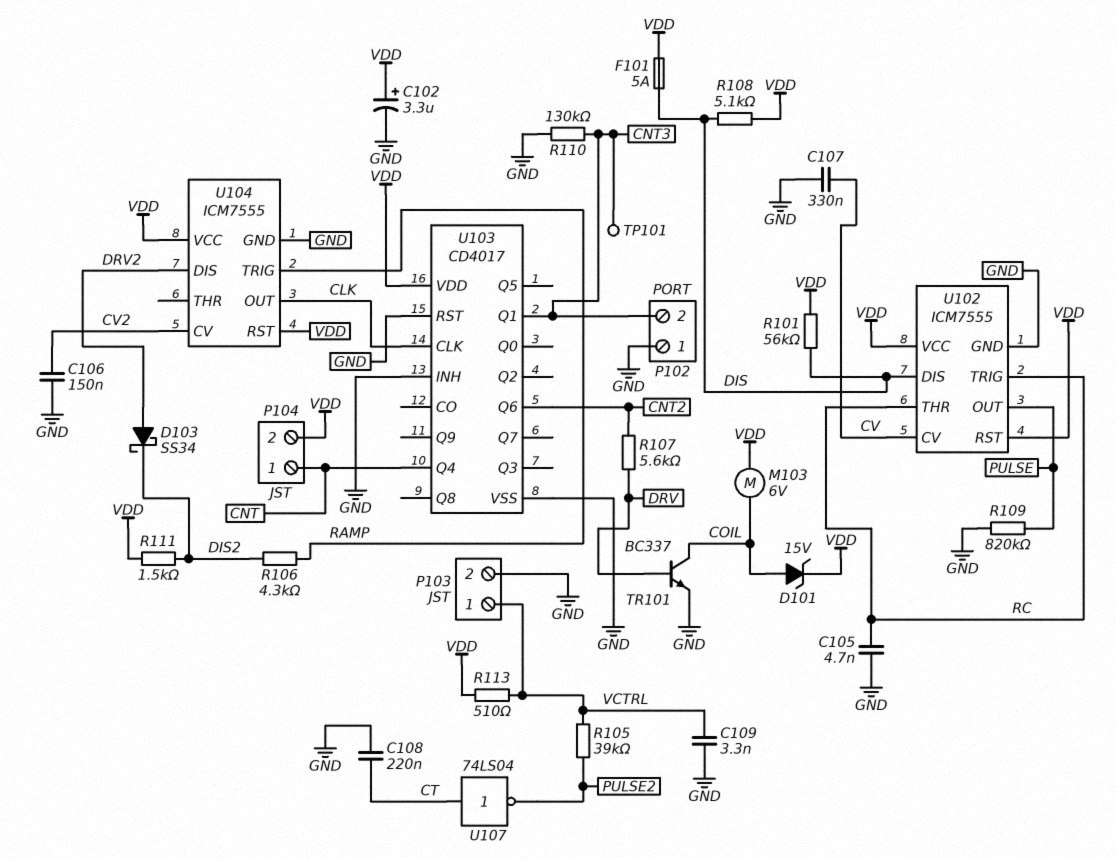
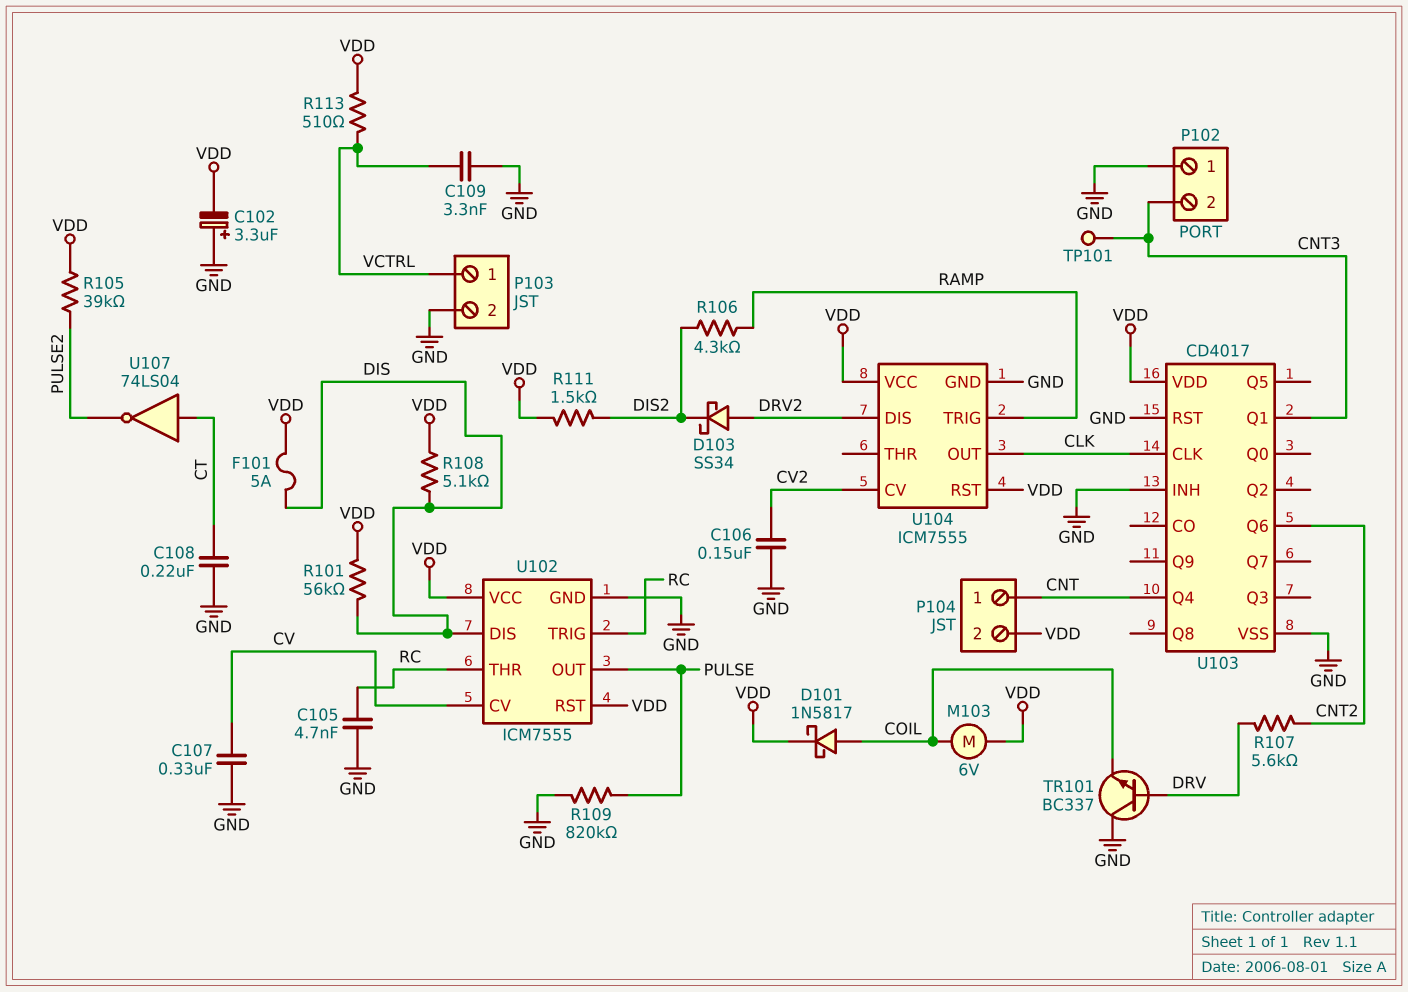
C102: 3.3uF (plus VDD, minus GND) -> 3.3uF (plus GND, minus VDD)
D101: zener 15V (A COIL, K VDD) -> schottky 1N5817 (A COIL, K VDD)
R105: 39k (PULSE2, VCTRL) -> 39k (PULSE2, VDD)
R110: 130k (CNT3, GND) -> none
TR101: NPN BC337 (B DRV, C COIL, E GND) -> NPN BC337 (B DRV, C GND, E COIL)

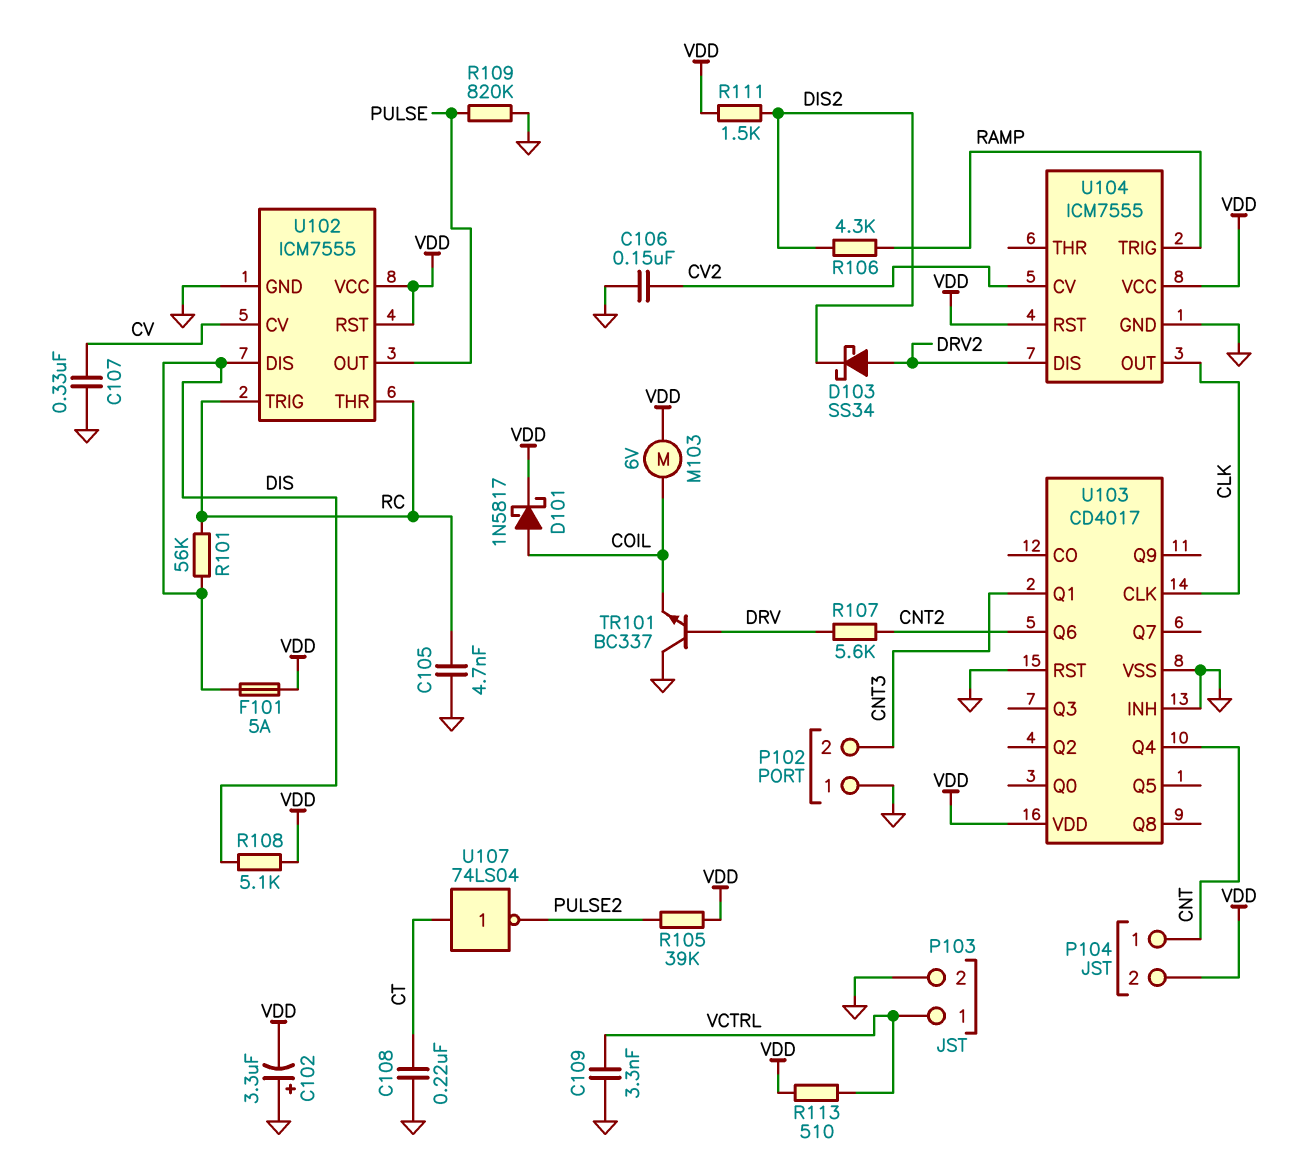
R101: 56k (DIS, VDD) -> 56k (DIS, RC)
TP101: test point (CNT3) -> none

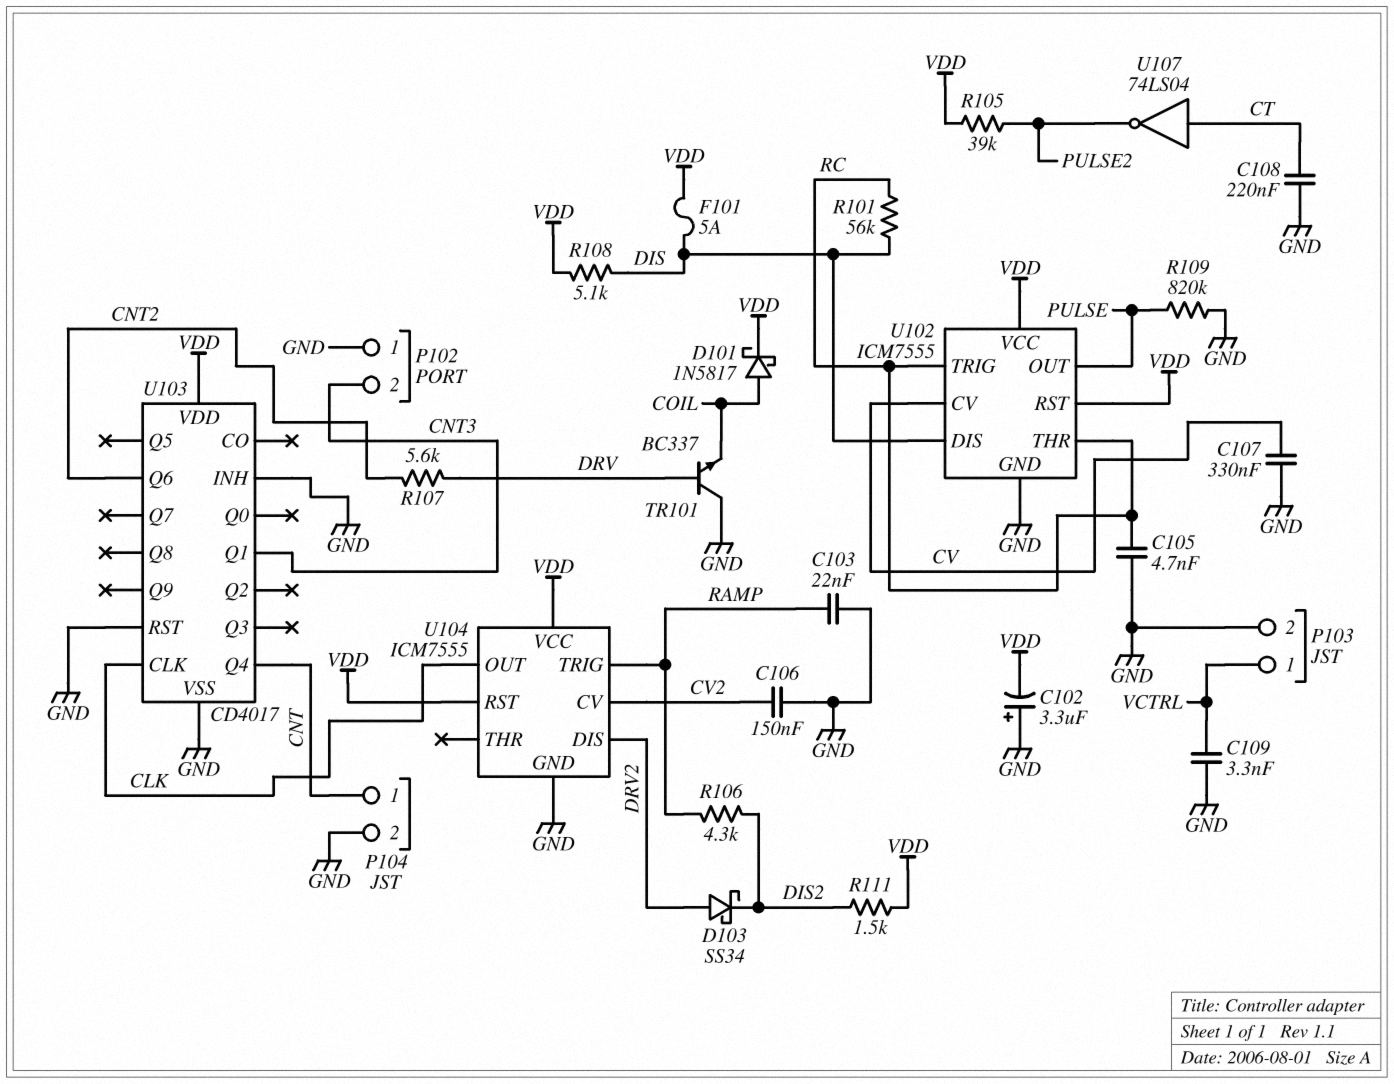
C103: none -> 22nF (GND, RAMP)
M103: motor 6V (COIL, VDD) -> none
P104 pin 2: VDD -> GND
R113: 510 (VCTRL, VDD) -> none

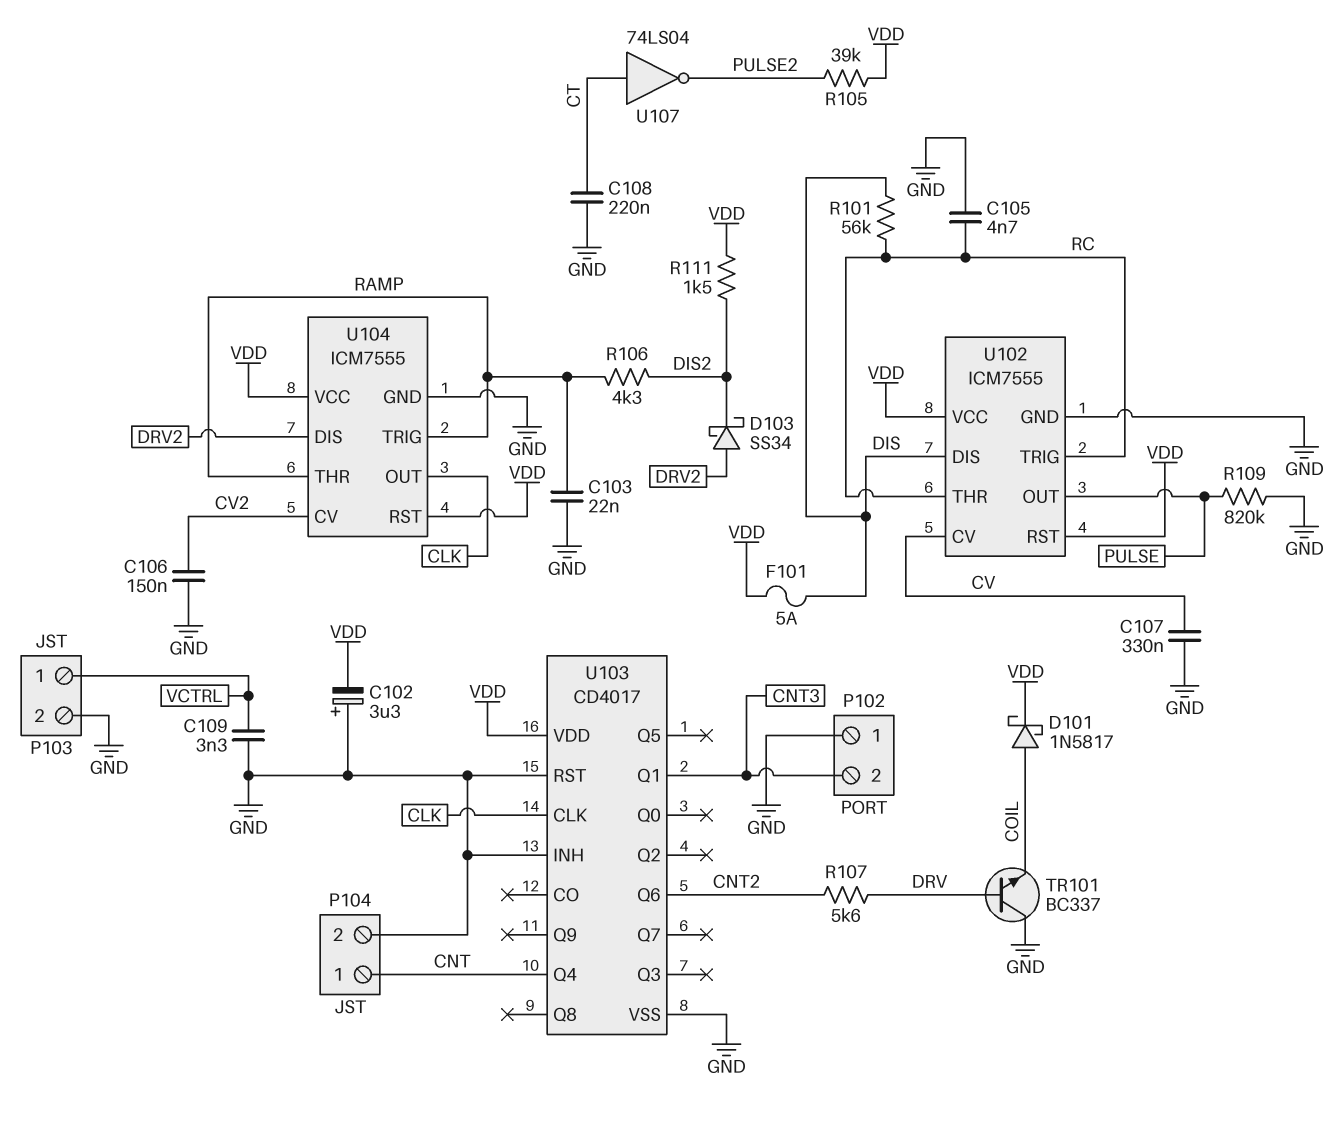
R108: 5.1k (DIS, VDD) -> none
U104 pin THR: none -> RAMP

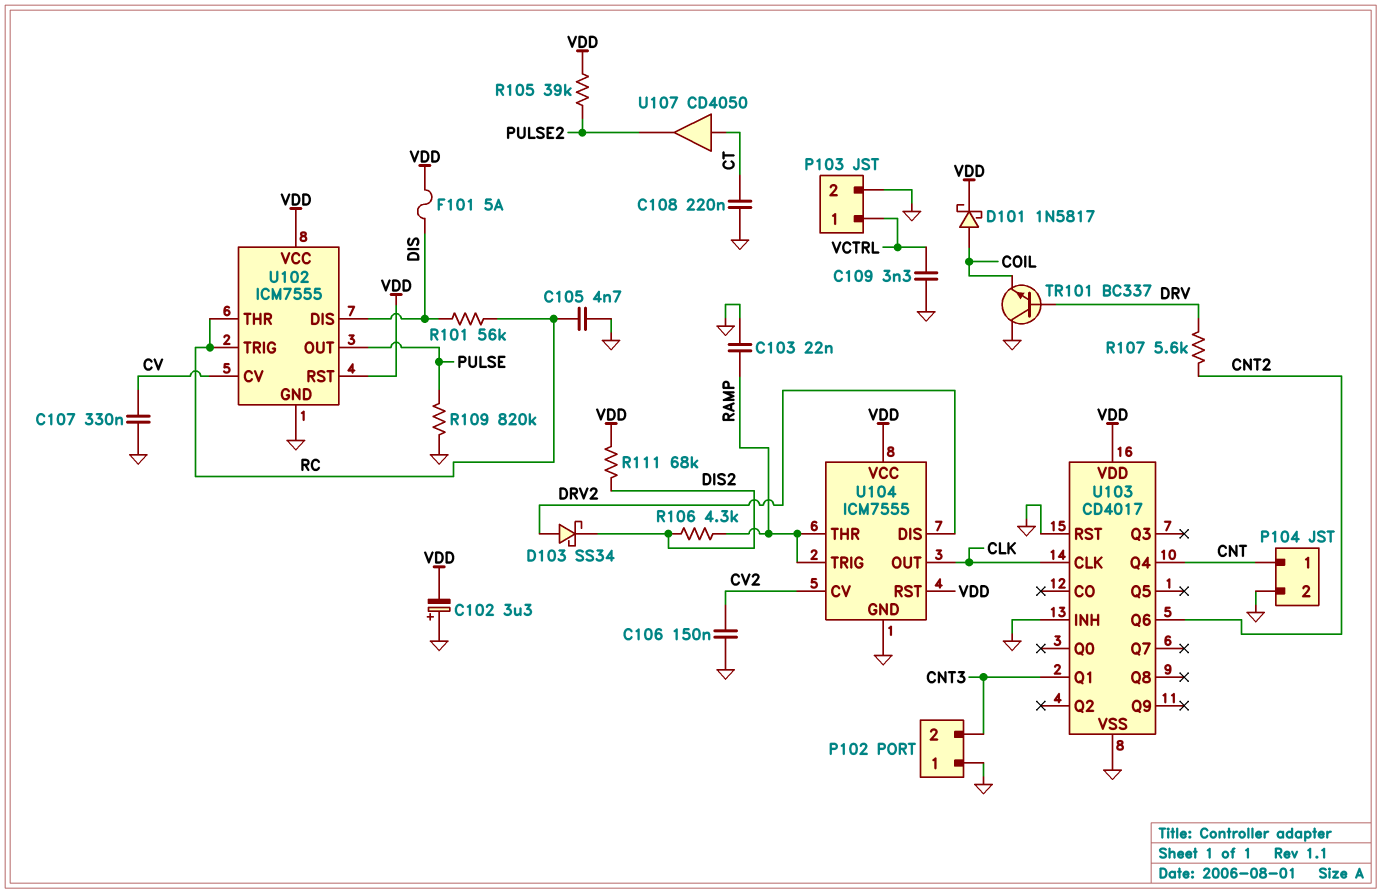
R111: 1.5k (DIS2, VDD) -> 68k (DIS2, VDD)
U107: NOT 74LS04 (in CT, out PULSE2) -> buffer CD4050 (in CT, out PULSE2)

